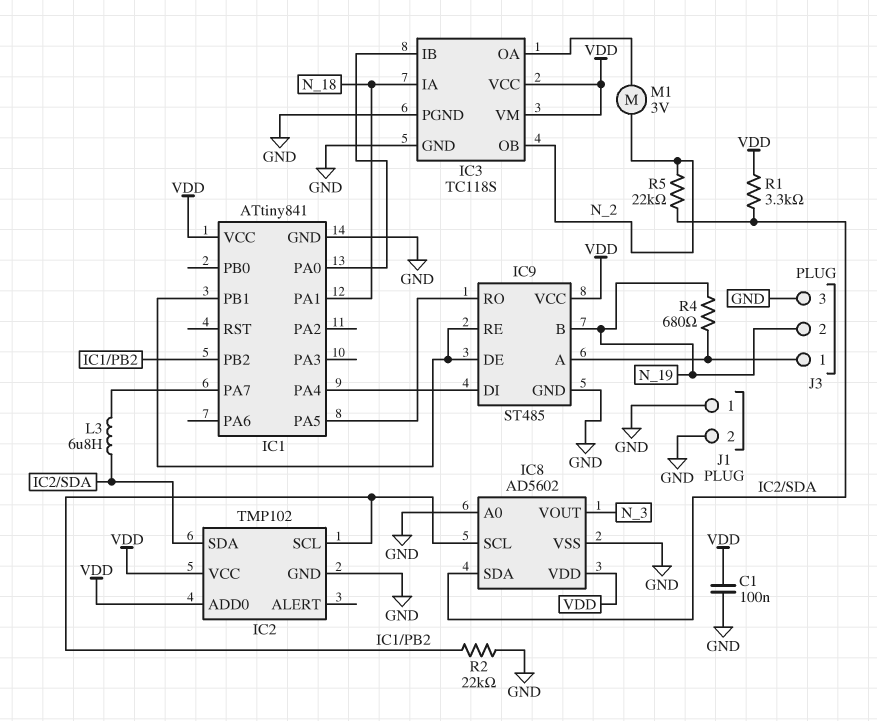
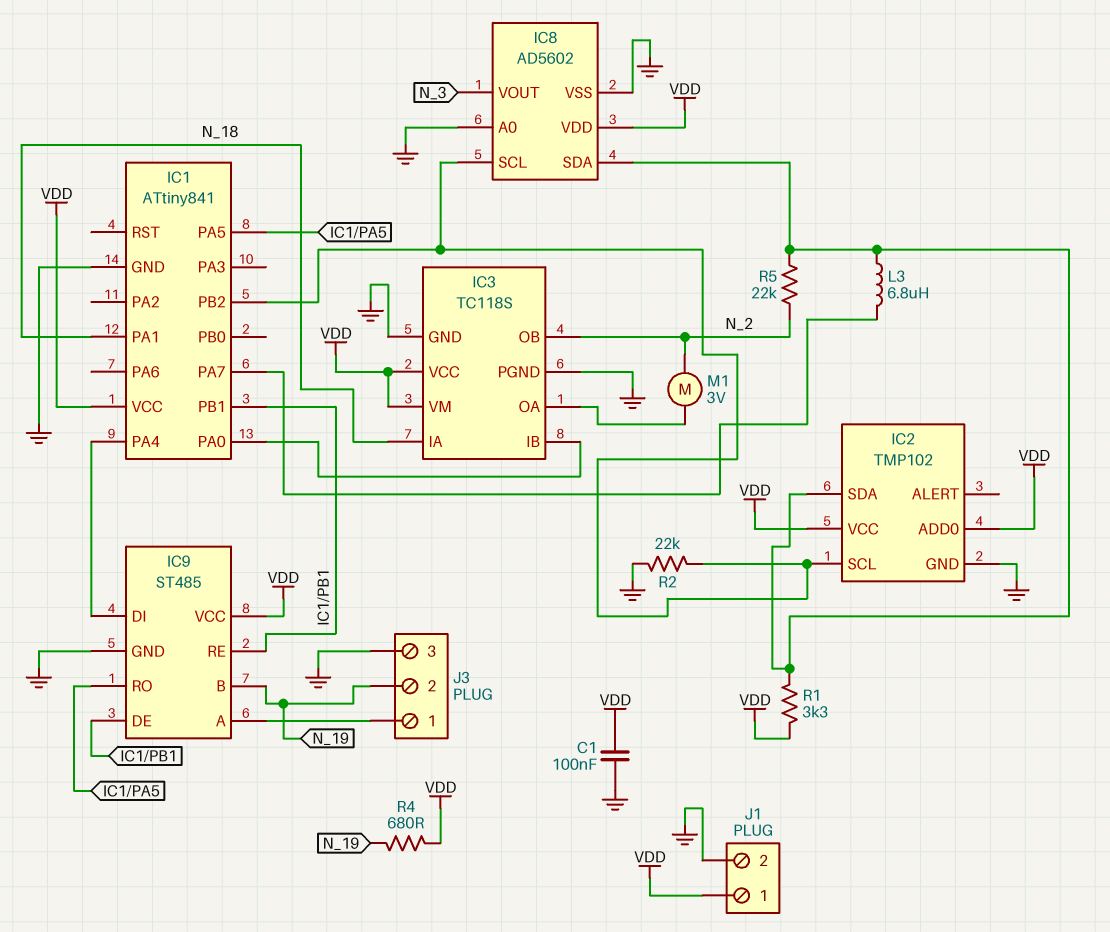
J1 pin 1: GND -> VDD
R4: 680 (IC9/A, N_19) -> 680 (N_19, VDD)

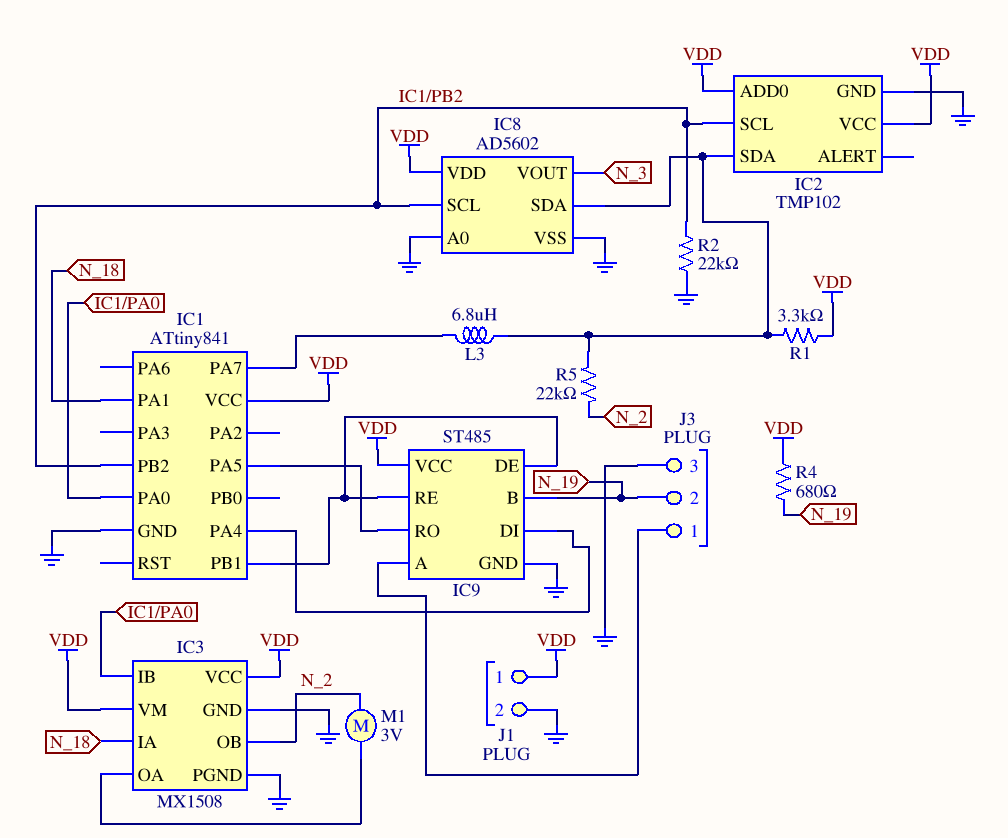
C1: 100nF (GND, VDD) -> none
IC3: TC118S -> MX1508

